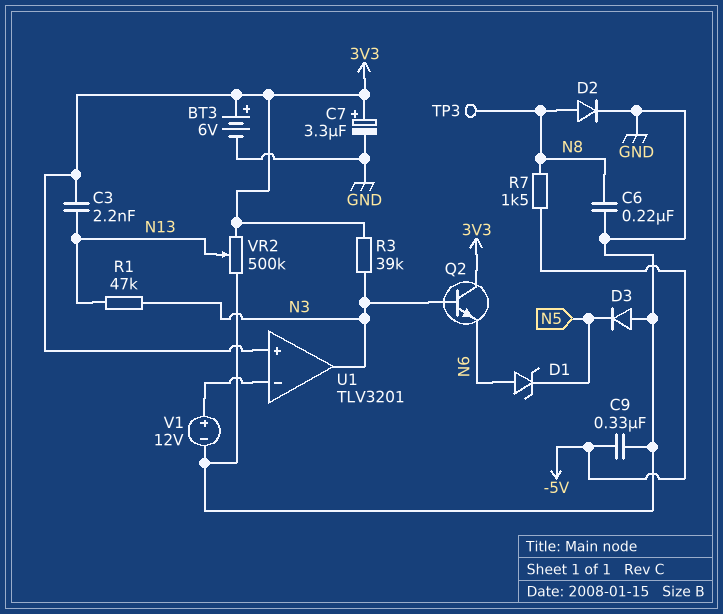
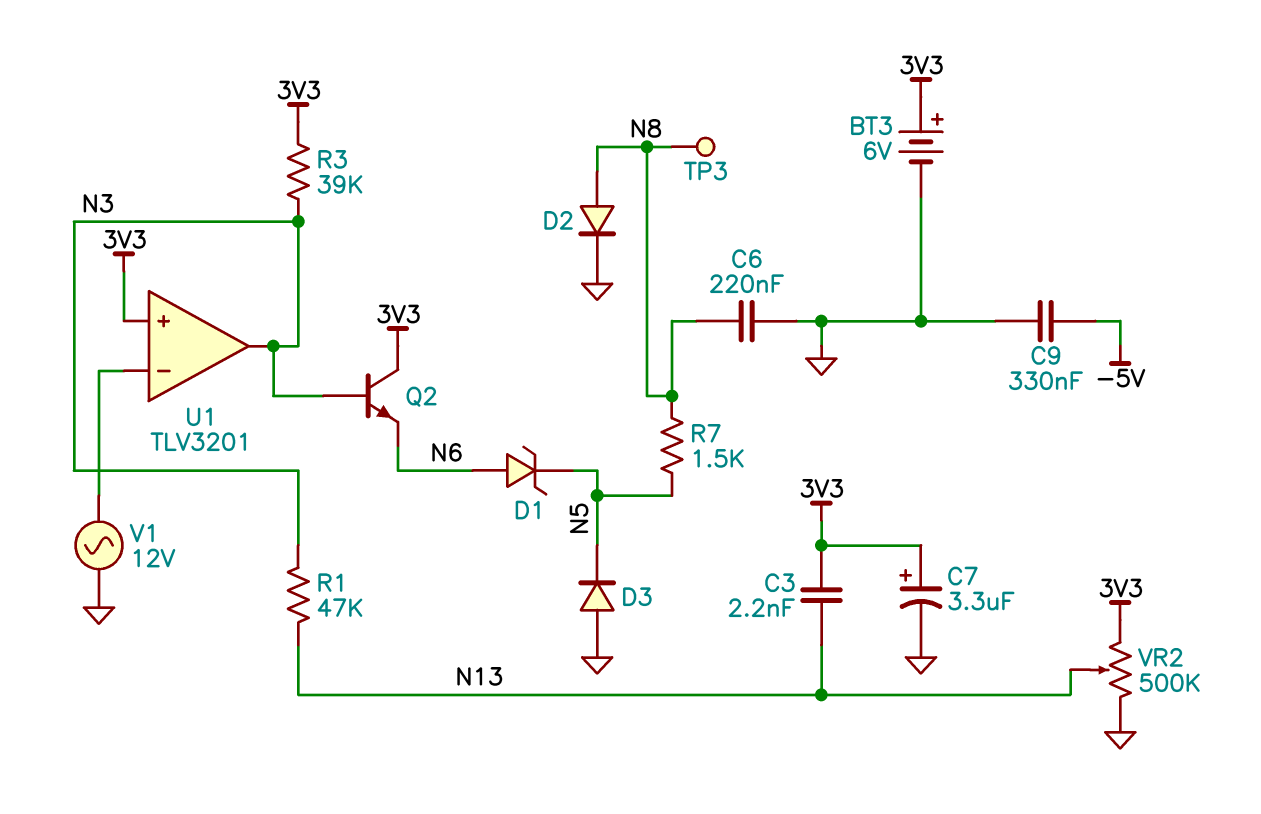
R7: 1.5k (-5V, N8) -> 1.5k (N5, N8)
V1: 12V (plus U1/in-, minus GND) -> AC 12V (GND, U1/in-)

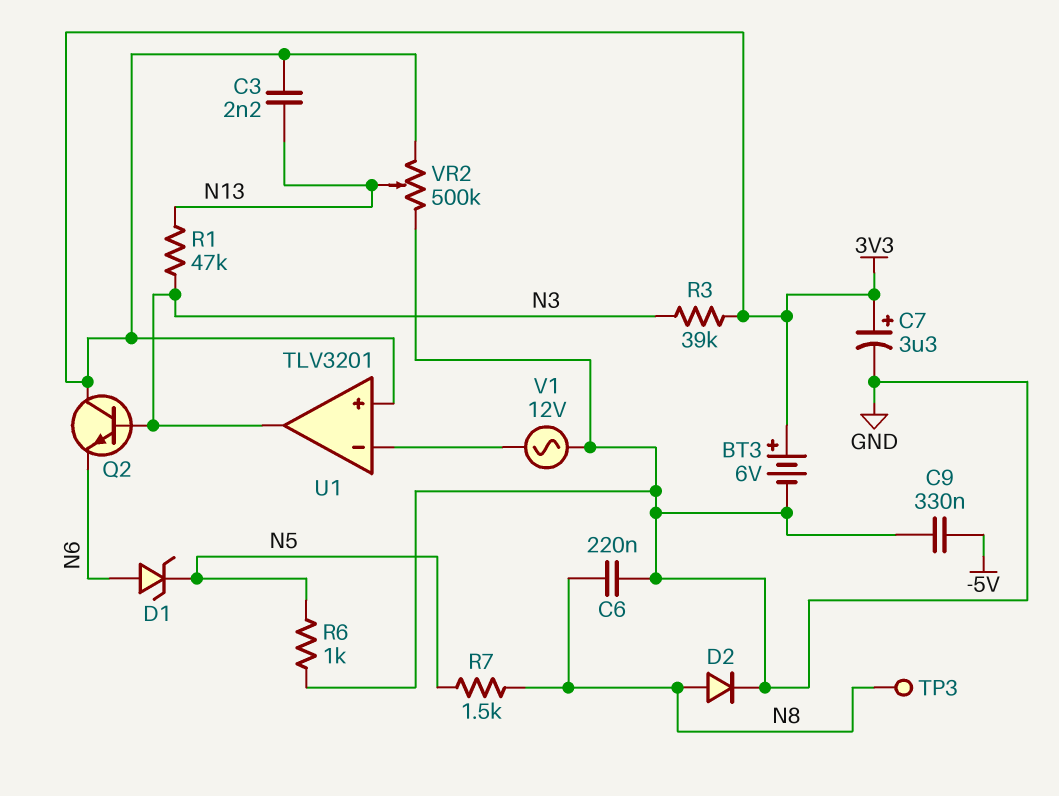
D3: diode (A GND, K N5) -> none
R6: none -> 1k (GND, N5)

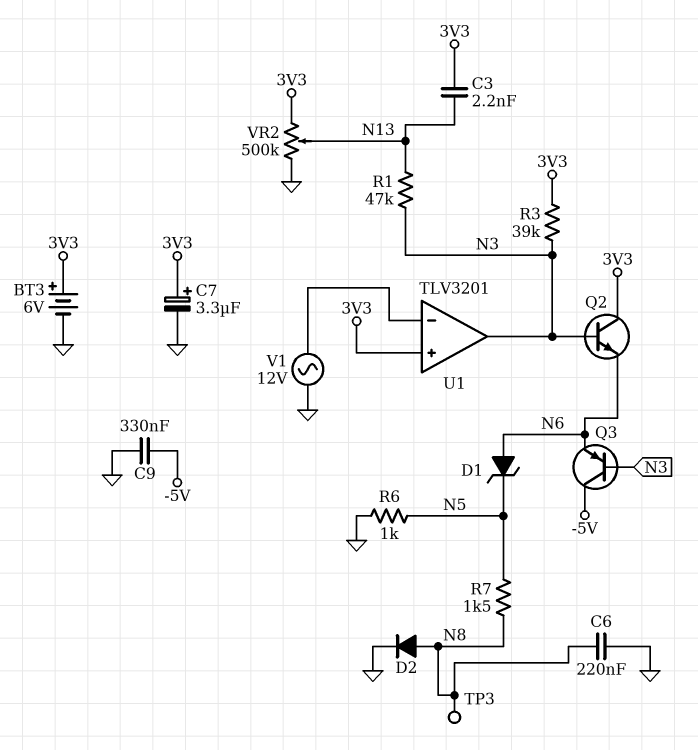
Q3: none -> PNP (B N3, C -5V, E N6)

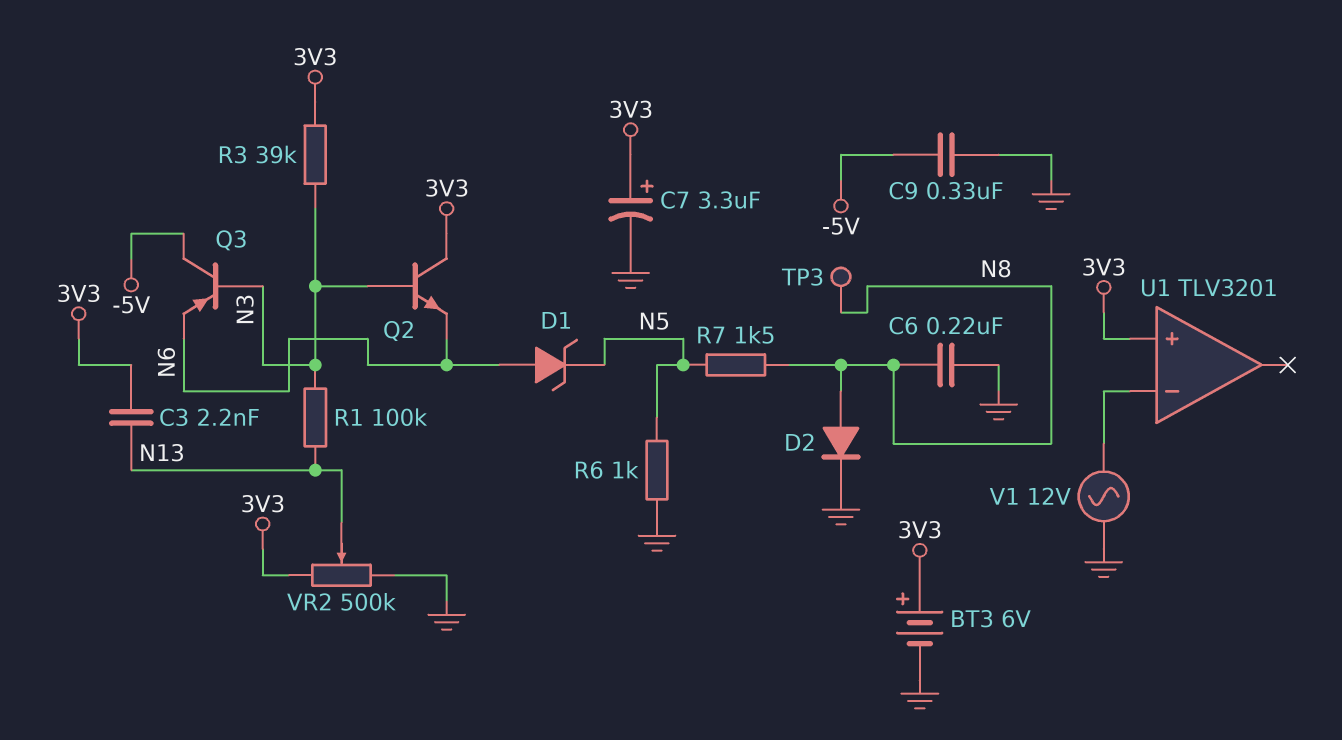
R1: 47k (N3, N13) -> 100k (N3, N13)
U1 pin out: N3 -> none

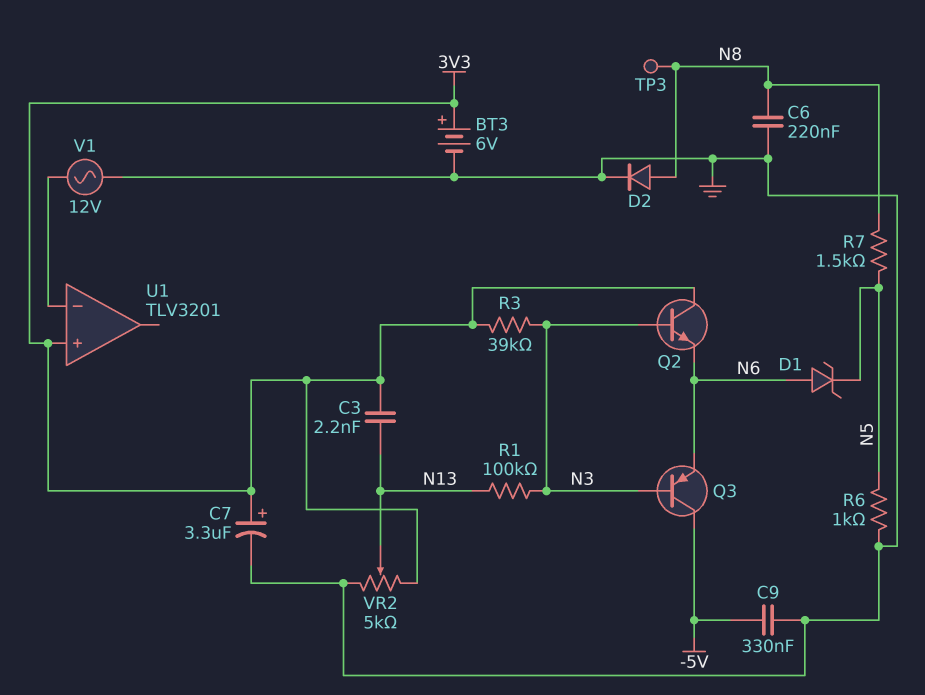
VR2: 500k (3V3, GND, wiper N13) -> 5k (3V3, GND, wiper N13)

